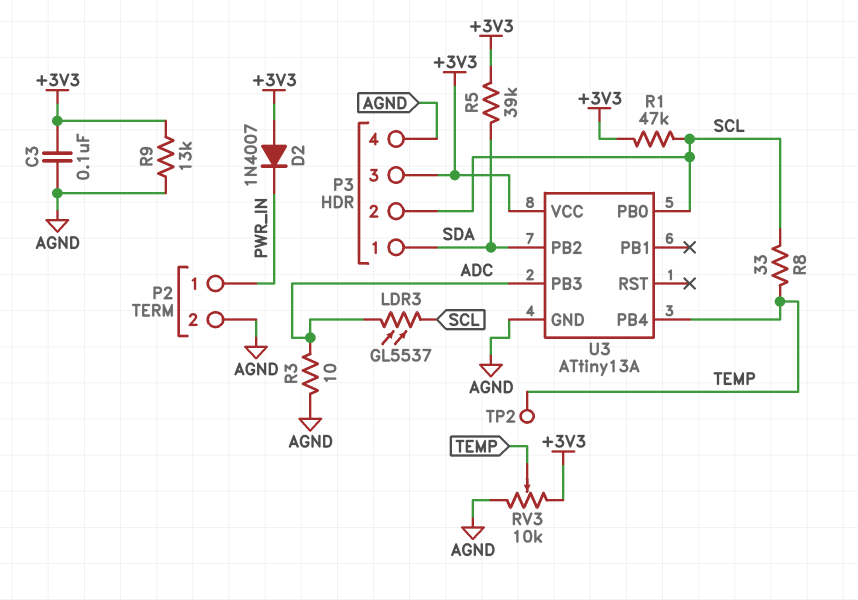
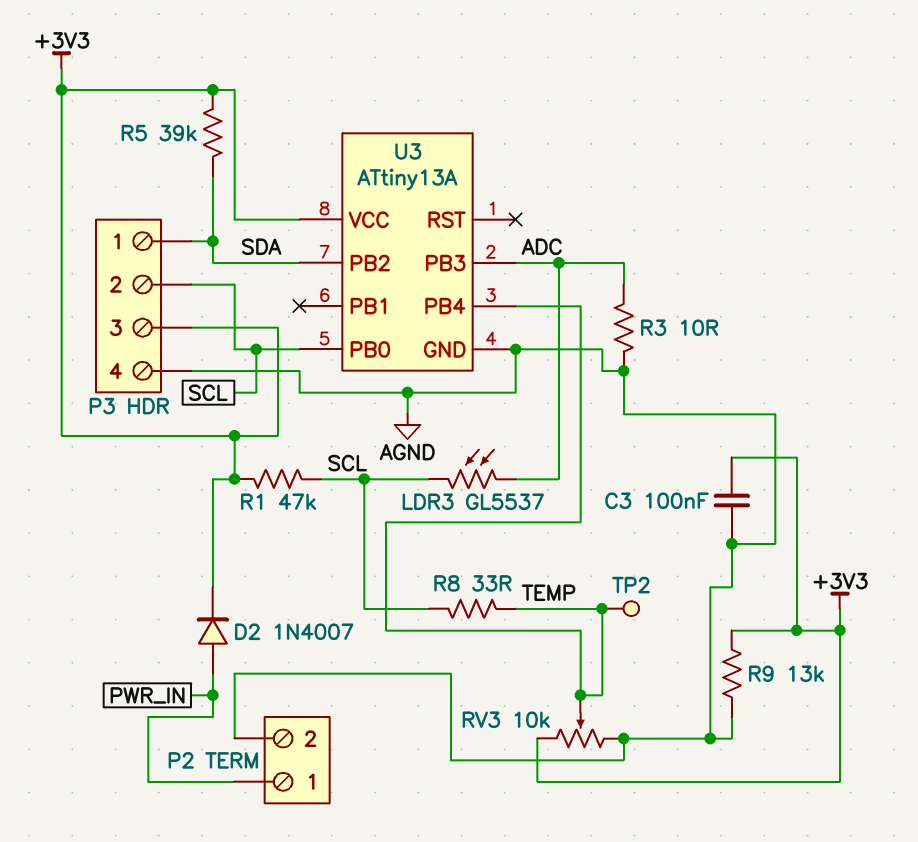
D2: diode 1N4007 (A +3V3, K PWR_IN) -> diode 1N4007 (A PWR_IN, K +3V3)

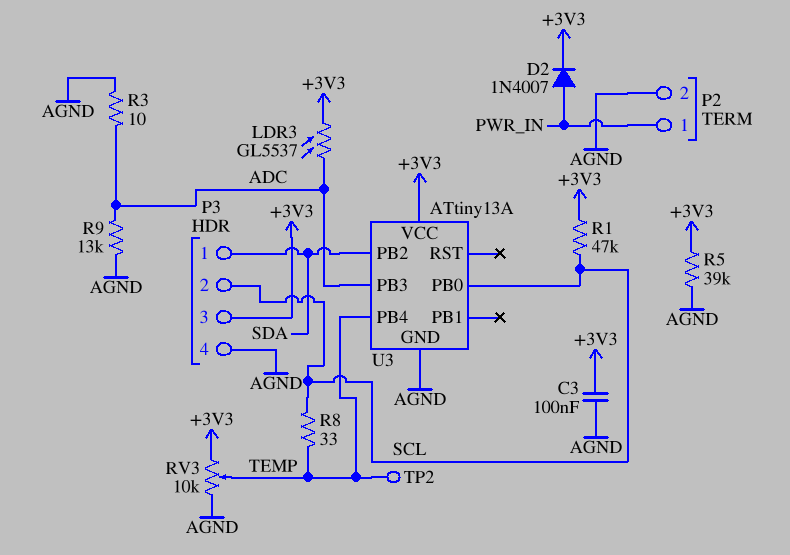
LDR3: GL5537 (ADC, SCL) -> GL5537 (+3V3, ADC)
R5: 39k (+3V3, SDA) -> 39k (+3V3, AGND)
R9: 13k (+3V3, AGND) -> 13k (ADC, AGND)

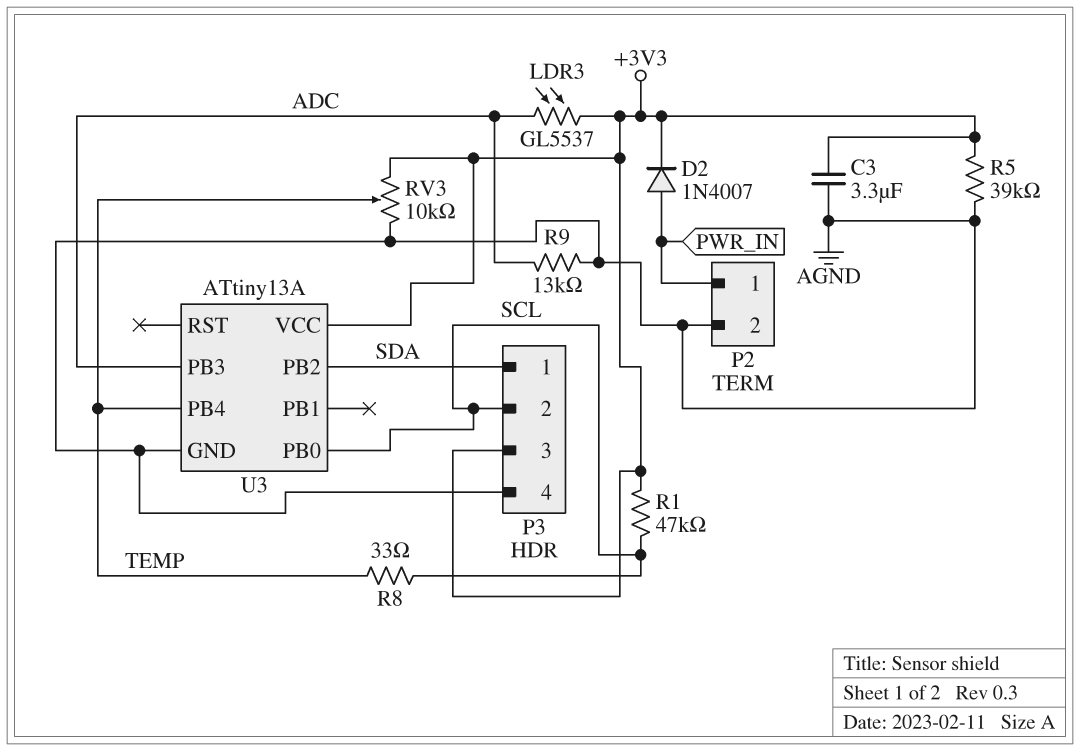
C3: 100nF (+3V3, AGND) -> 3.3uF (+3V3, AGND)
R3: 10 (ADC, AGND) -> none
TP2: test point (TEMP) -> none

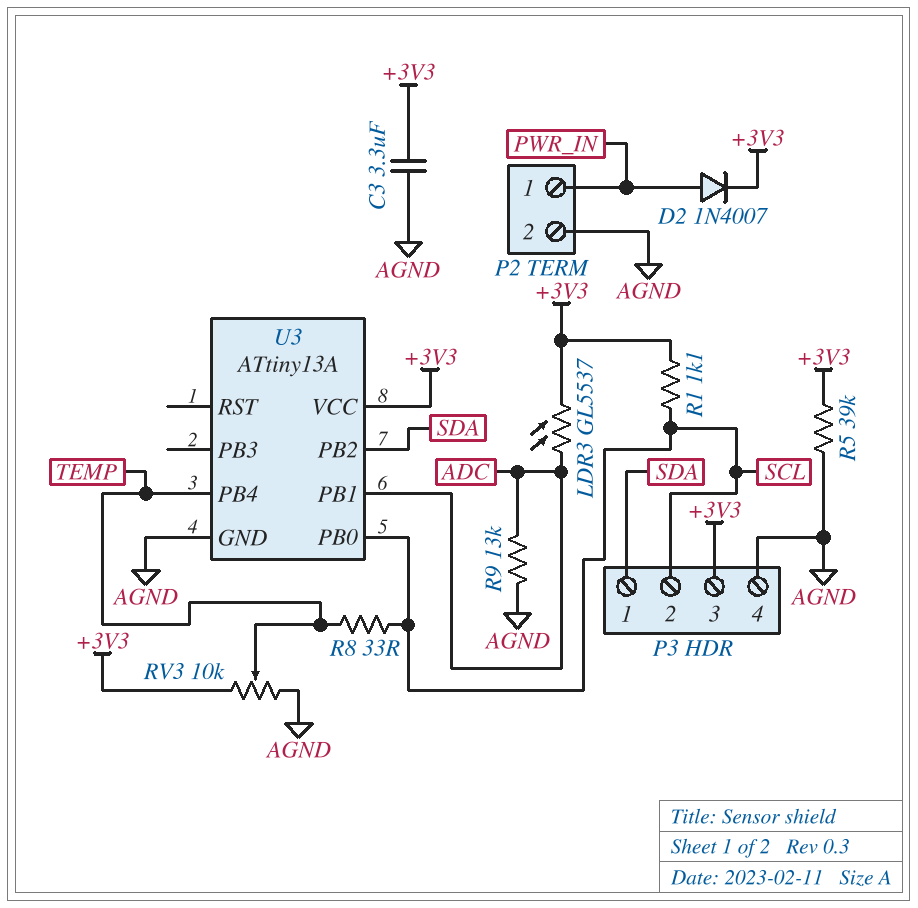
R1: 47k (+3V3, SCL) -> 1.1k (+3V3, SCL)
U3 pin PB1: none -> ADC
U3 pin PB3: ADC -> none

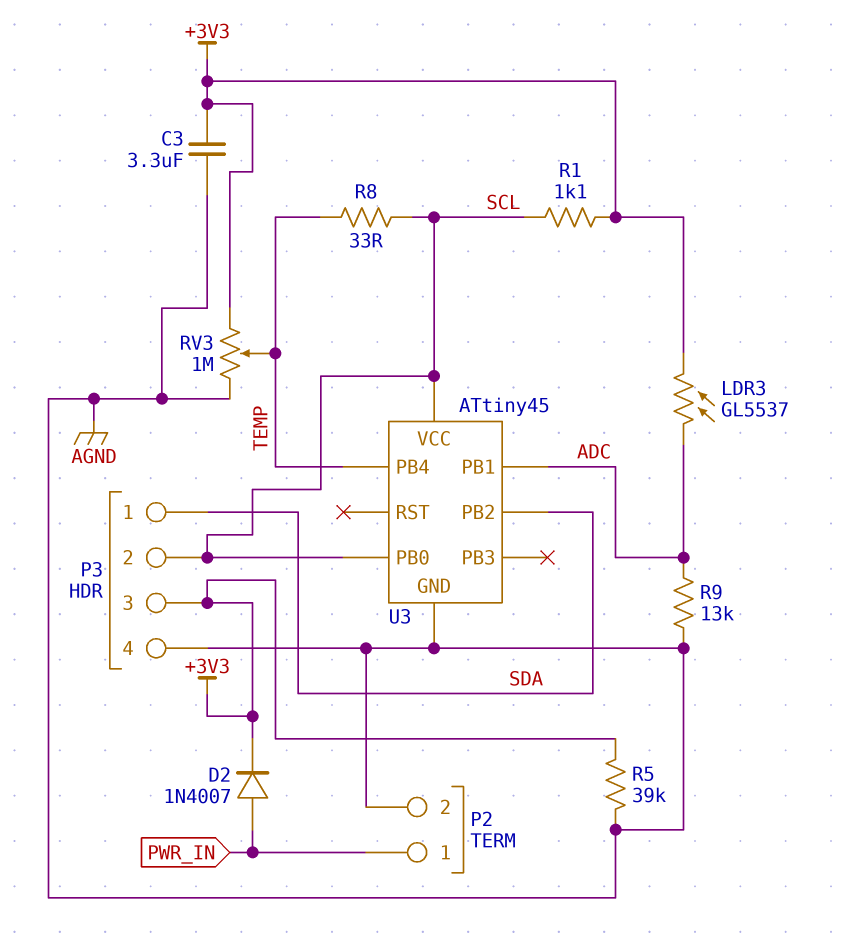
RV3: 10k (+3V3, AGND, wiper TEMP) -> 1M (+3V3, AGND, wiper TEMP)
U3: ATtiny13A -> ATtiny45
U3 pin VCC: +3V3 -> SCL

